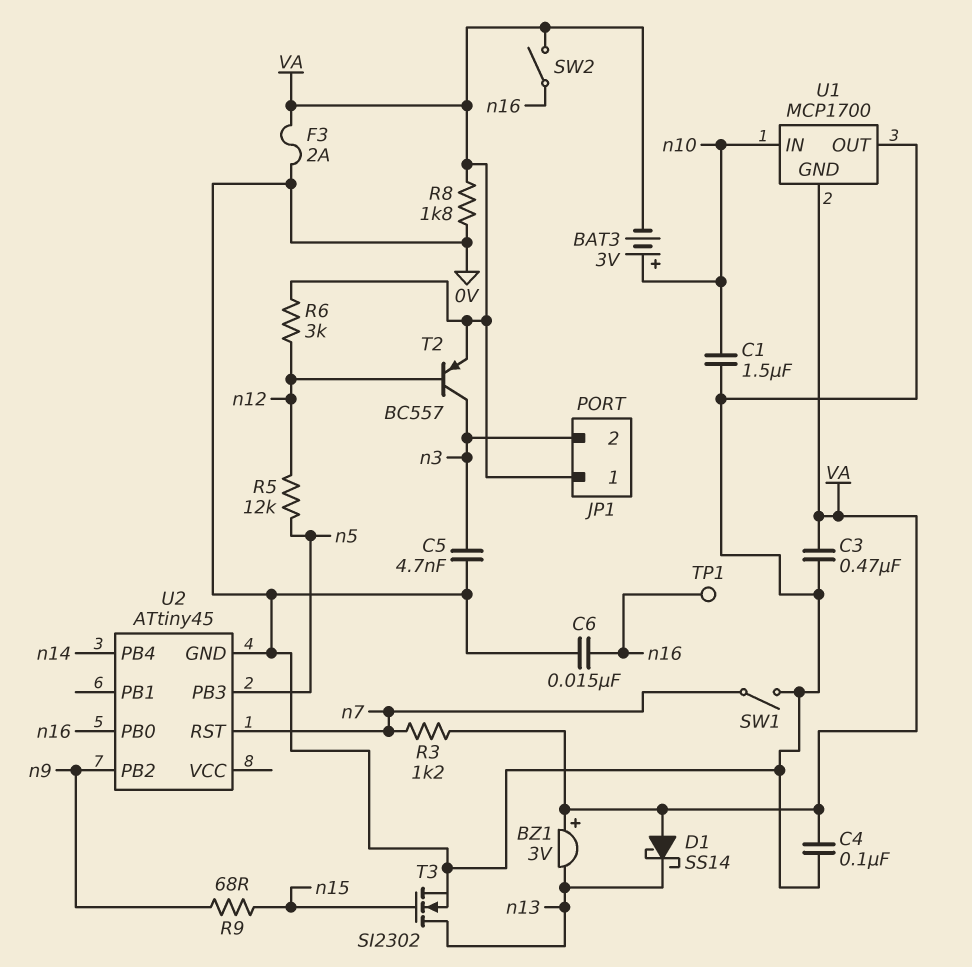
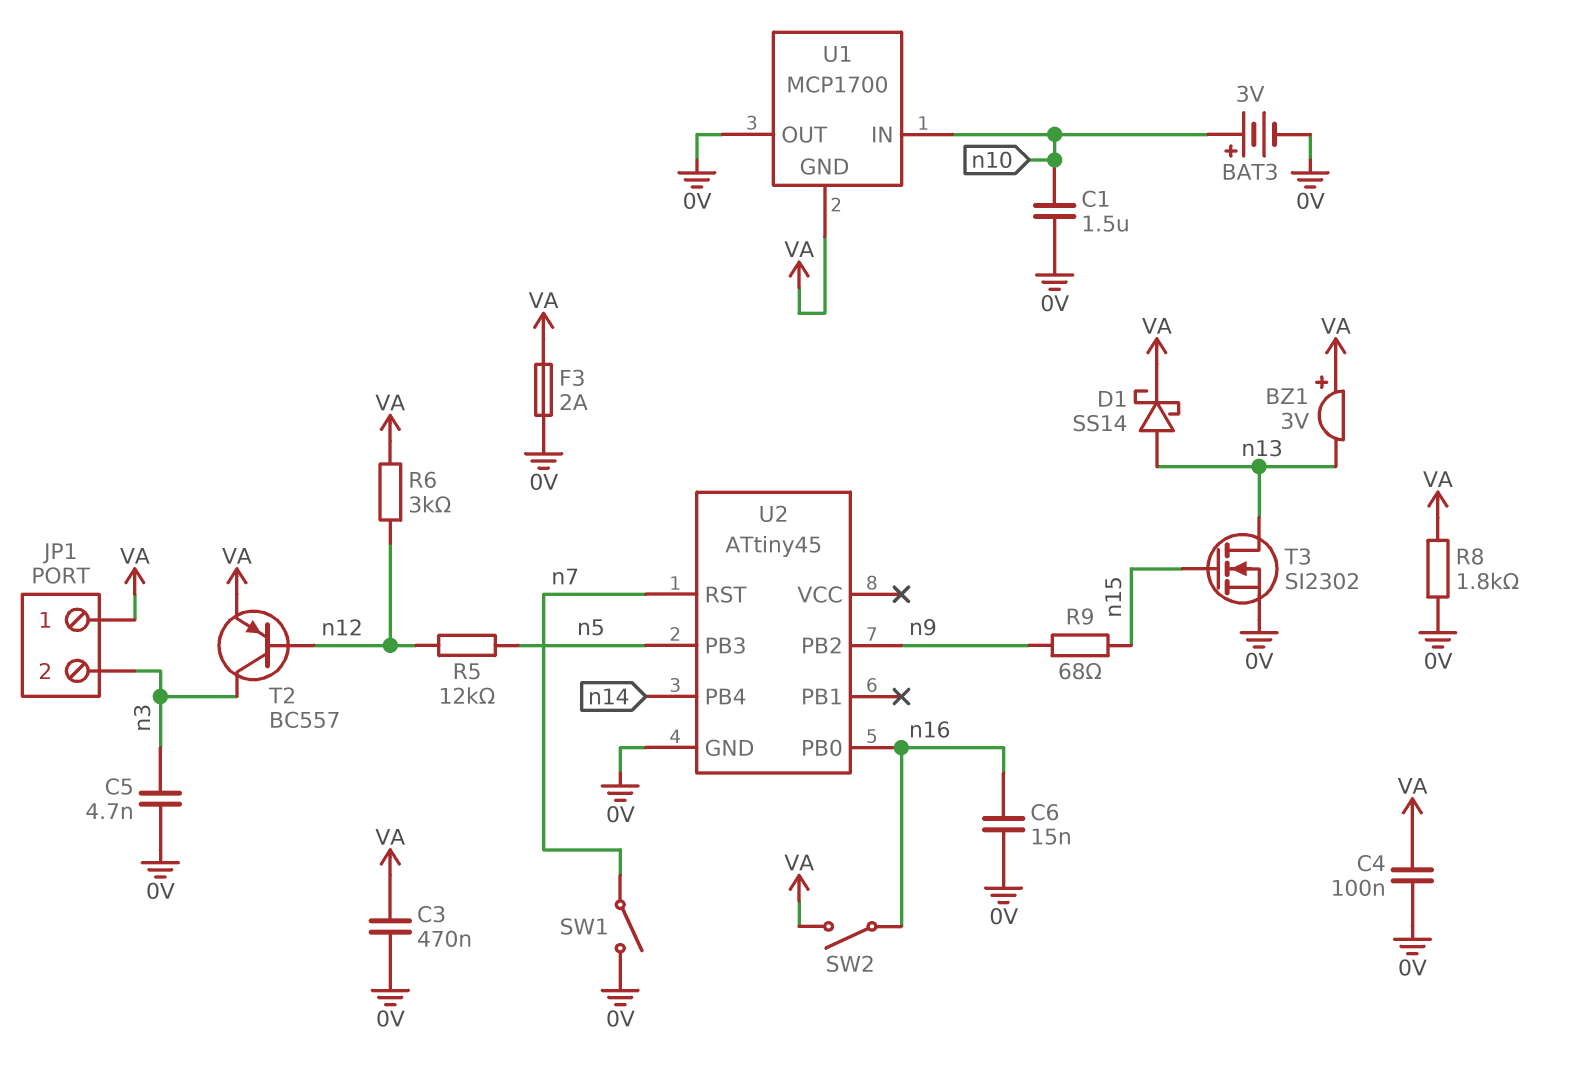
BAT3: 3V (plus n10, minus VA) -> 3V (plus n10, minus 0V)
D1: schottky SS14 (A VA, K n13) -> schottky SS14 (A n13, K VA)
R3: 1.2k (VA, n7) -> none
TP1: test point (n16) -> none

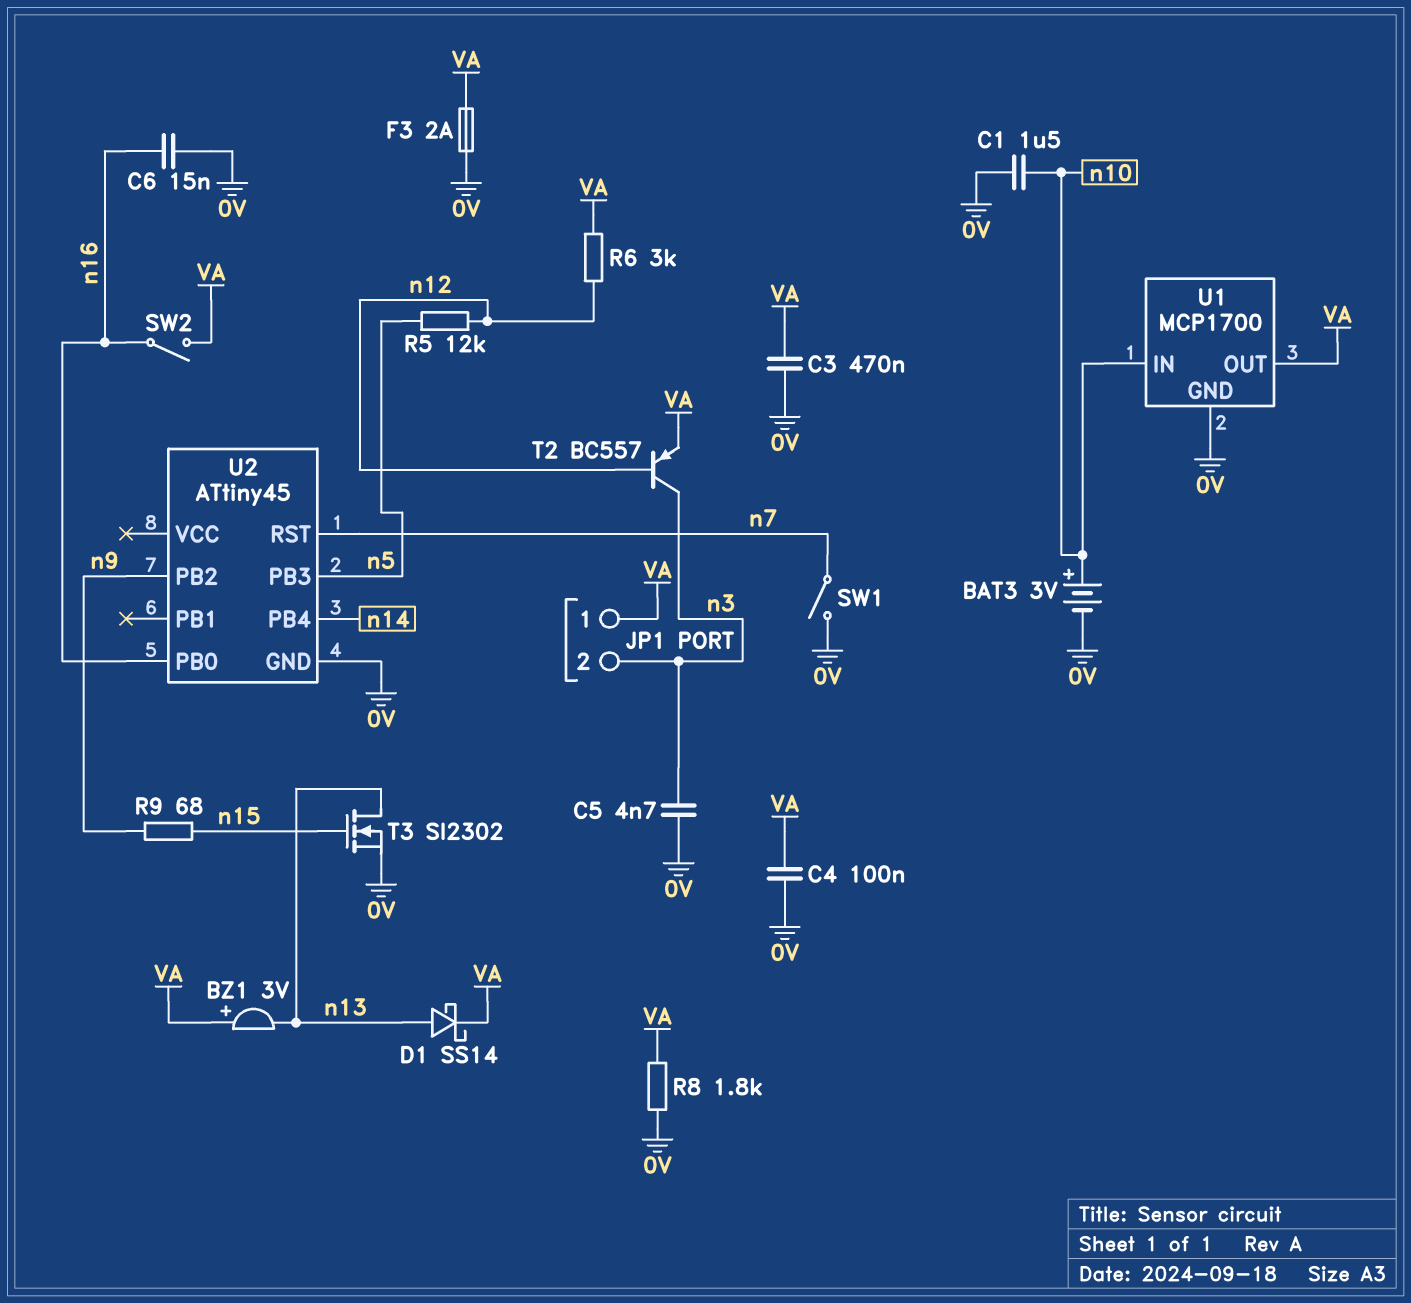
U1 pin GND: VA -> 0V
U1 pin OUT: 0V -> VA

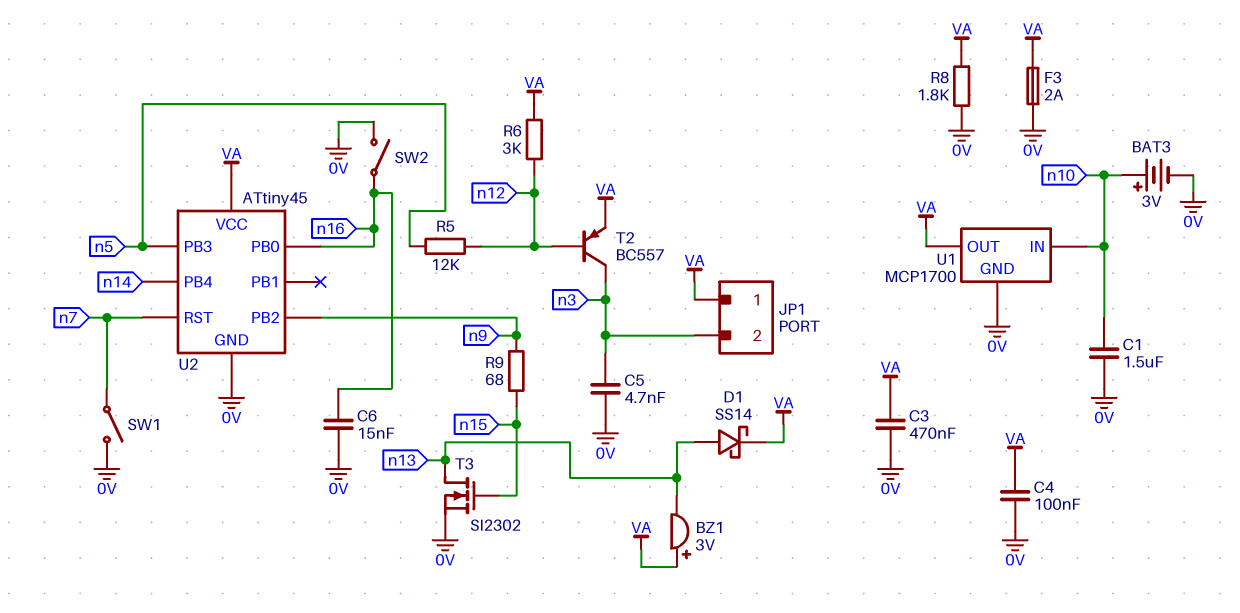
SW2: switch (VA, n16) -> switch (0V, n16)
U2 pin VCC: none -> VA

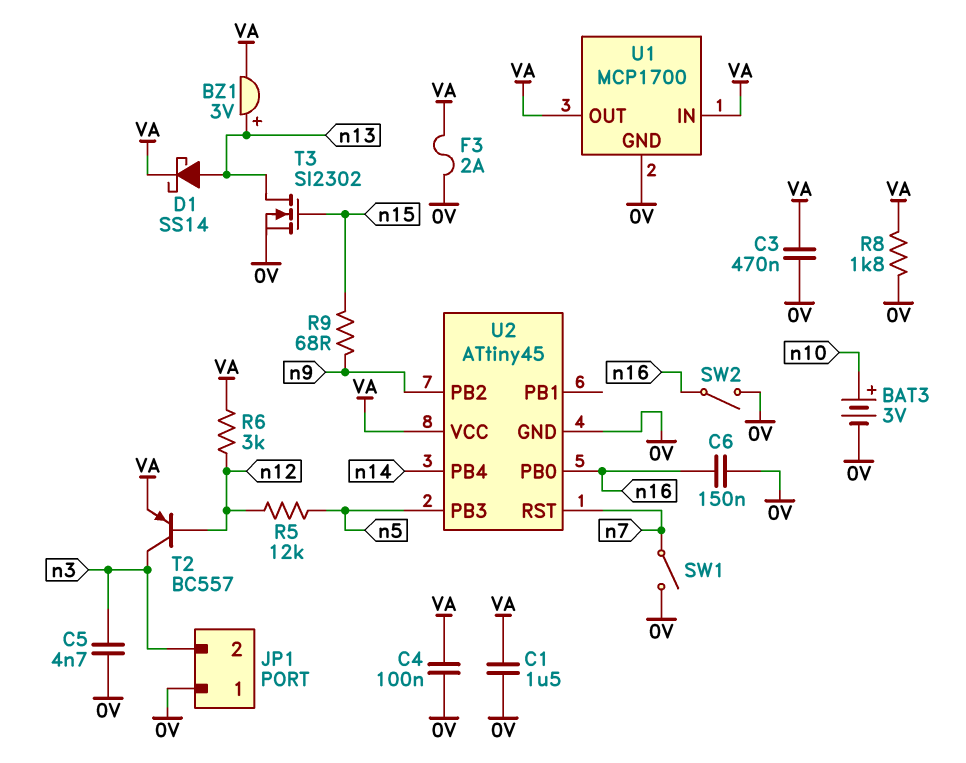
BZ1: buzzer 3V (plus VA, minus n13) -> buzzer 3V (plus n13, minus VA)
C1: 1.5uF (0V, n10) -> 1.5uF (0V, VA)
C6: 15nF (0V, n16) -> 150nF (0V, n16)
JP1 pin 1: VA -> 0V
U1 pin IN: n10 -> VA

